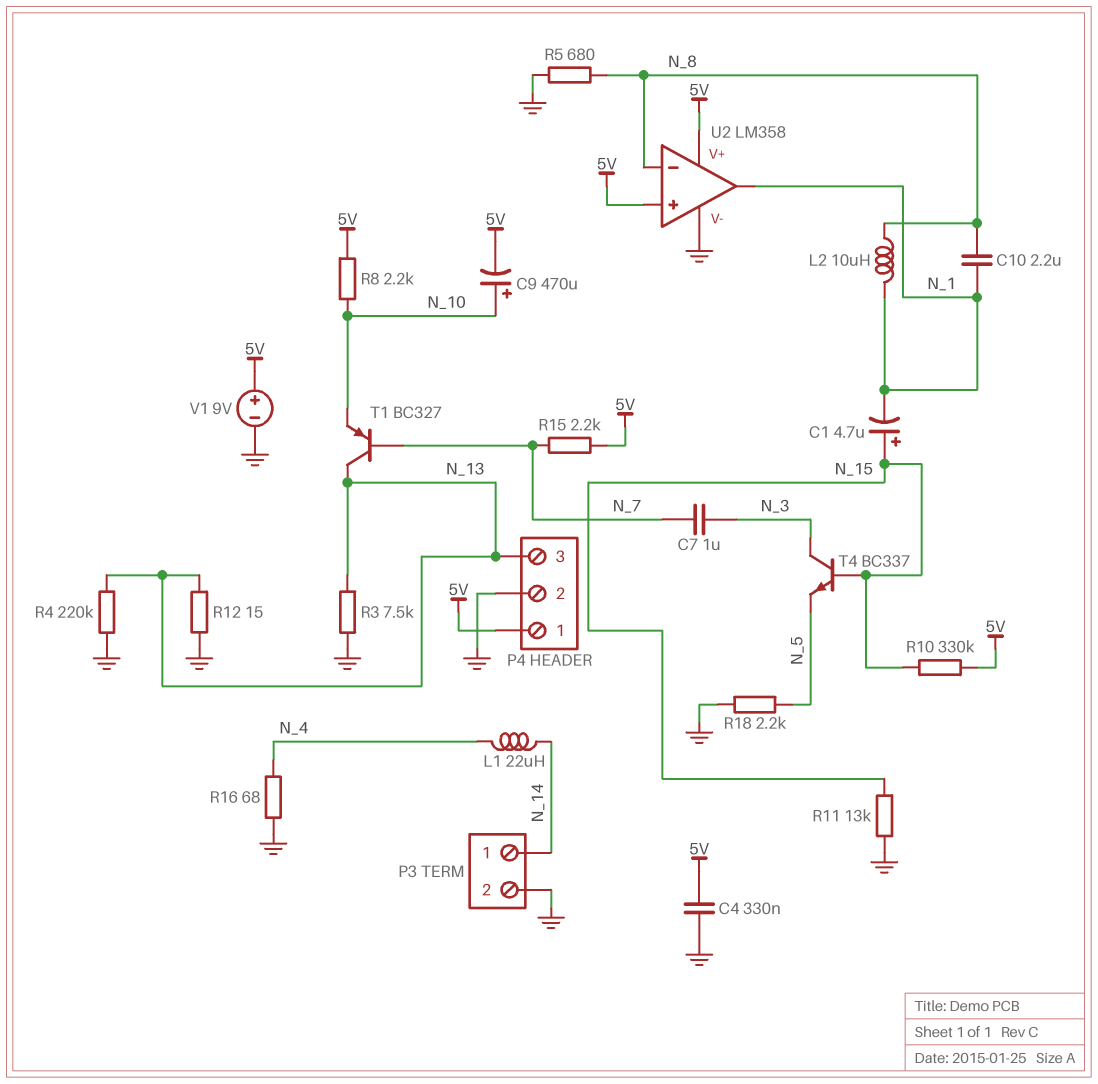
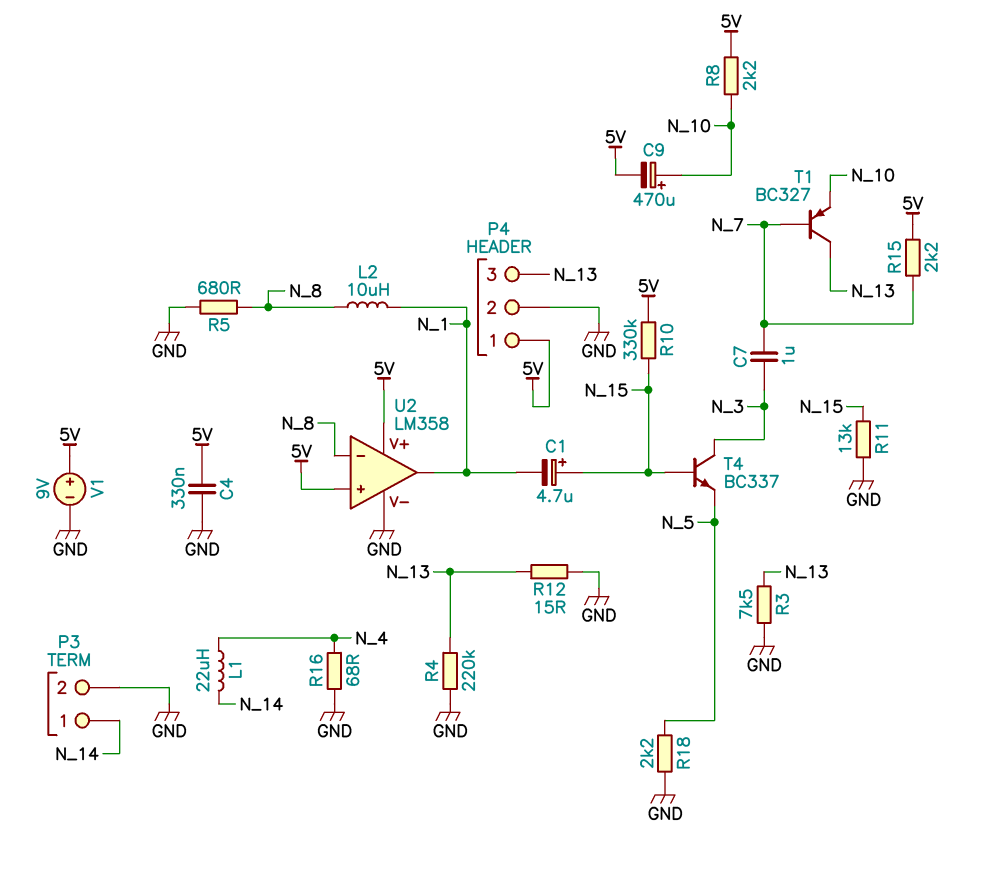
C10: 2.2uF (N_1, N_8) -> none

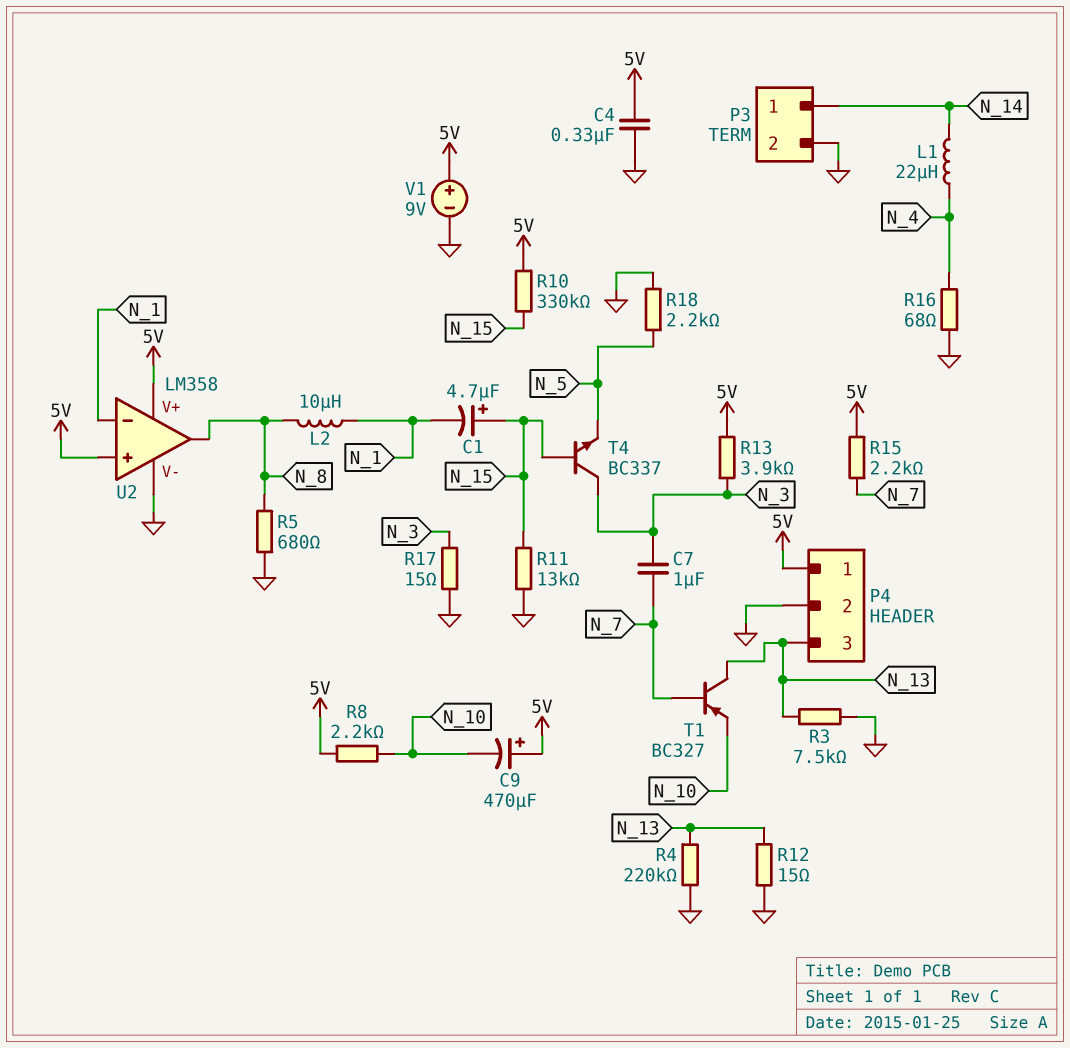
C9: 470uF (plus N_10, minus 5V) -> 470uF (plus 5V, minus N_10)
R13: none -> 3.9k (5V, N_3)
R17: none -> 15 (GND, N_3)
U2 pin in-: N_8 -> N_1
U2 pin out: N_1 -> N_8

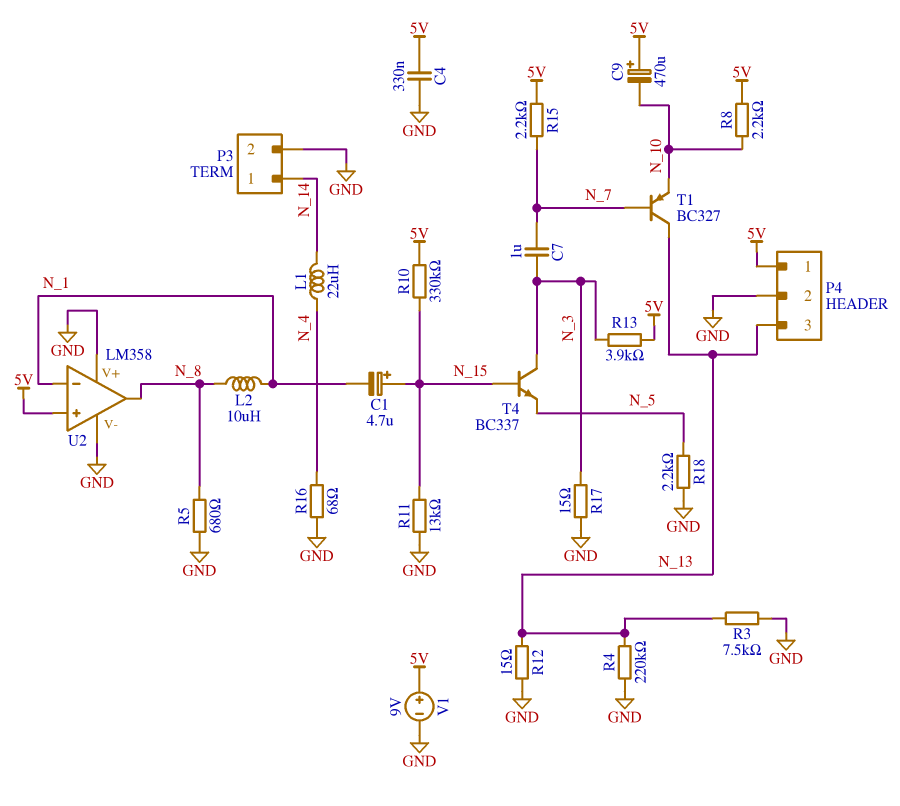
U2 pin V+: 5V -> GND

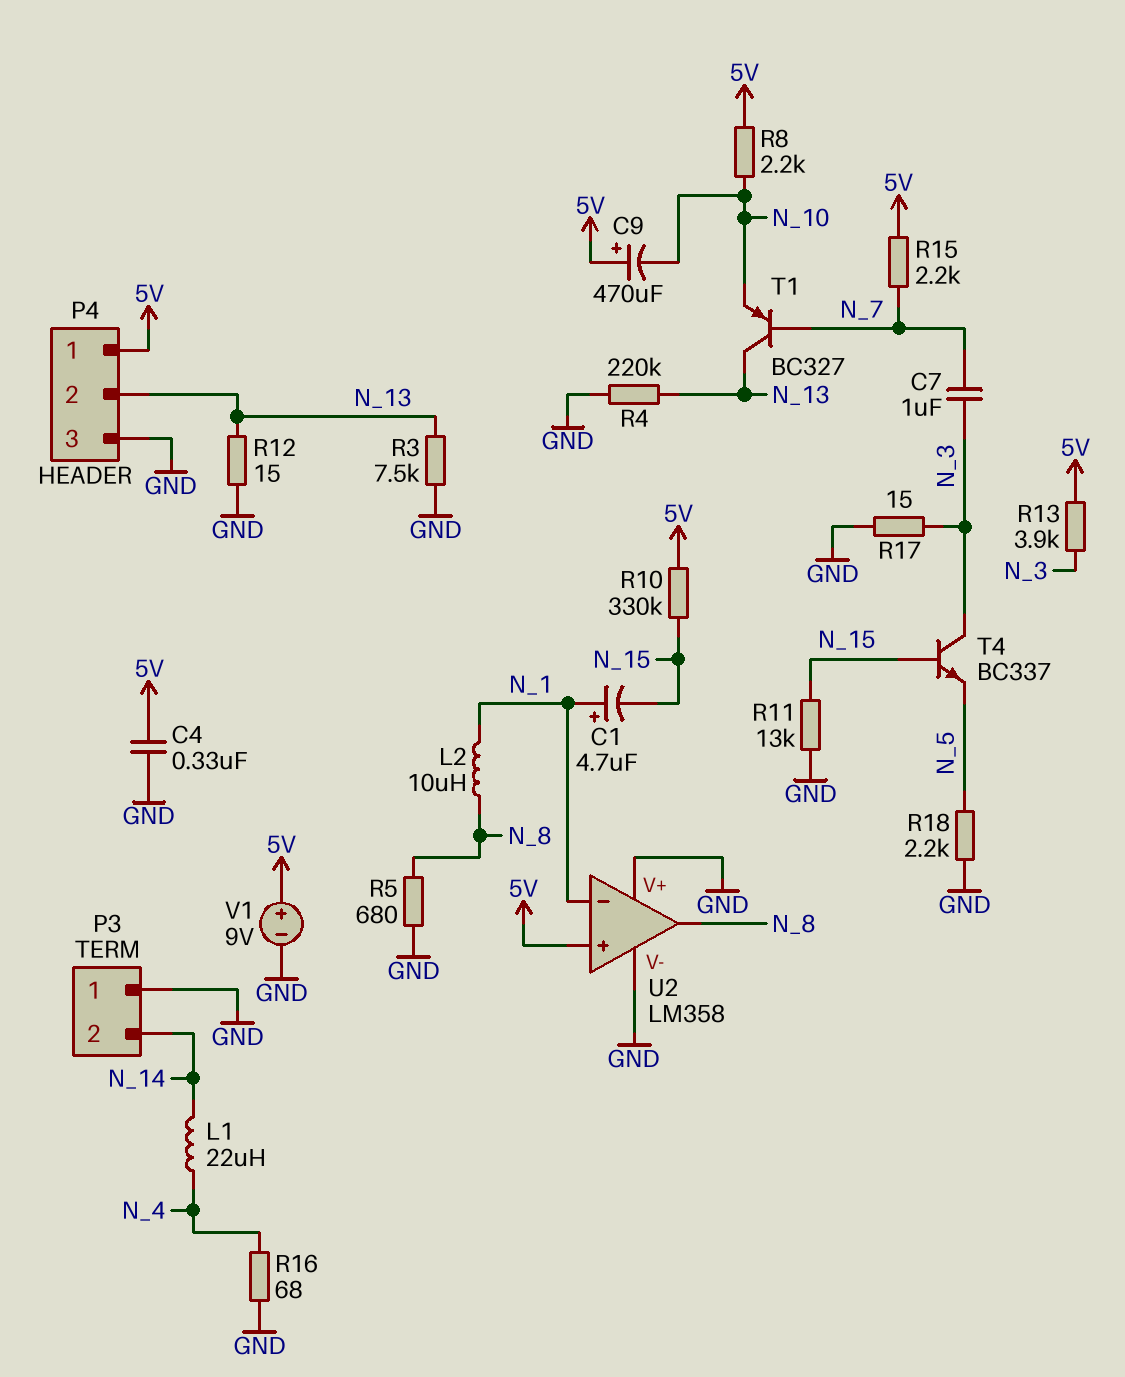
C1: 4.7uF (plus N_15, minus N_1) -> 4.7uF (plus N_1, minus N_15)
P3 pin 1: N_14 -> GND
P3 pin 2: GND -> N_14
P4 pin 2: GND -> N_13
P4 pin 3: N_13 -> GND

